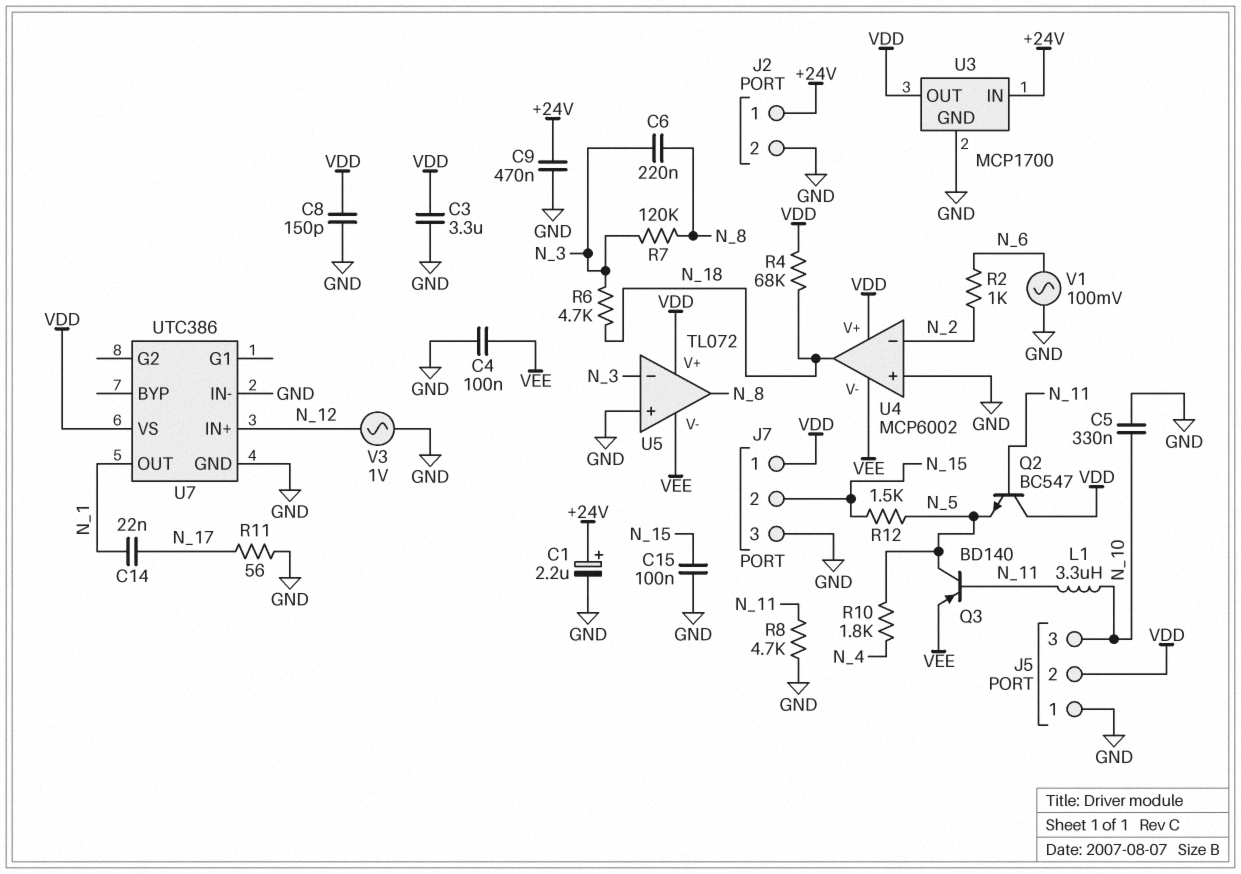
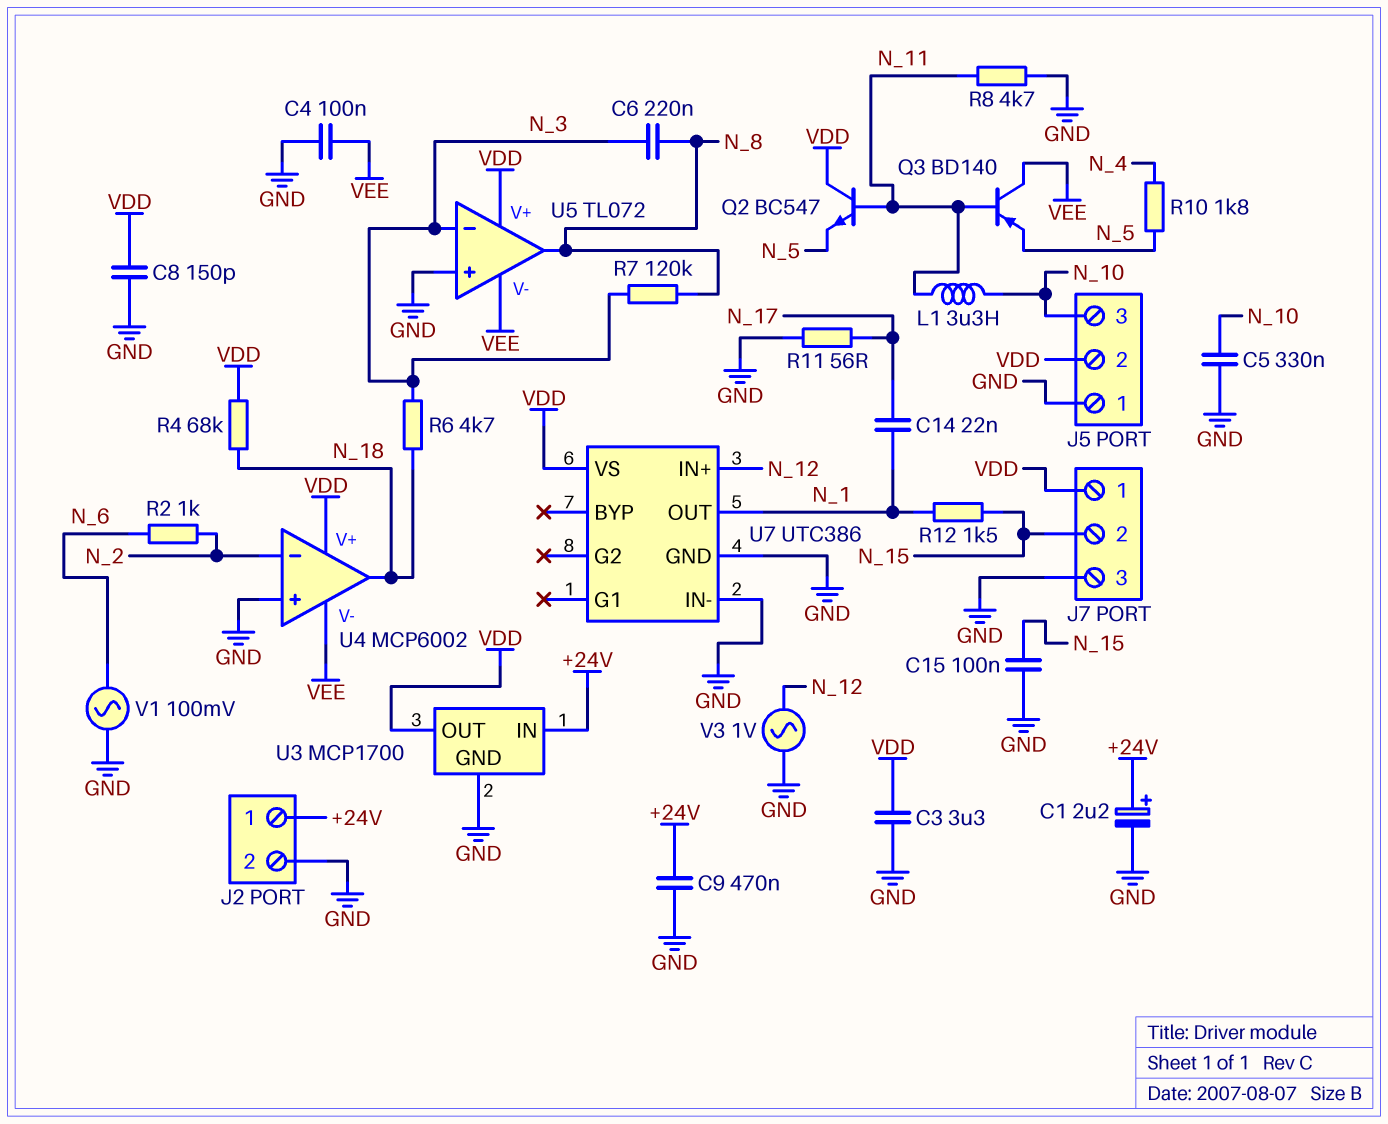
Q3: PNP BD140 (B N_11, C N_5, E VEE) -> PNP BD140 (B N_11, C VEE, E N_5)
R12: 1.5k (N_5, N_15) -> 1.5k (N_1, N_15)

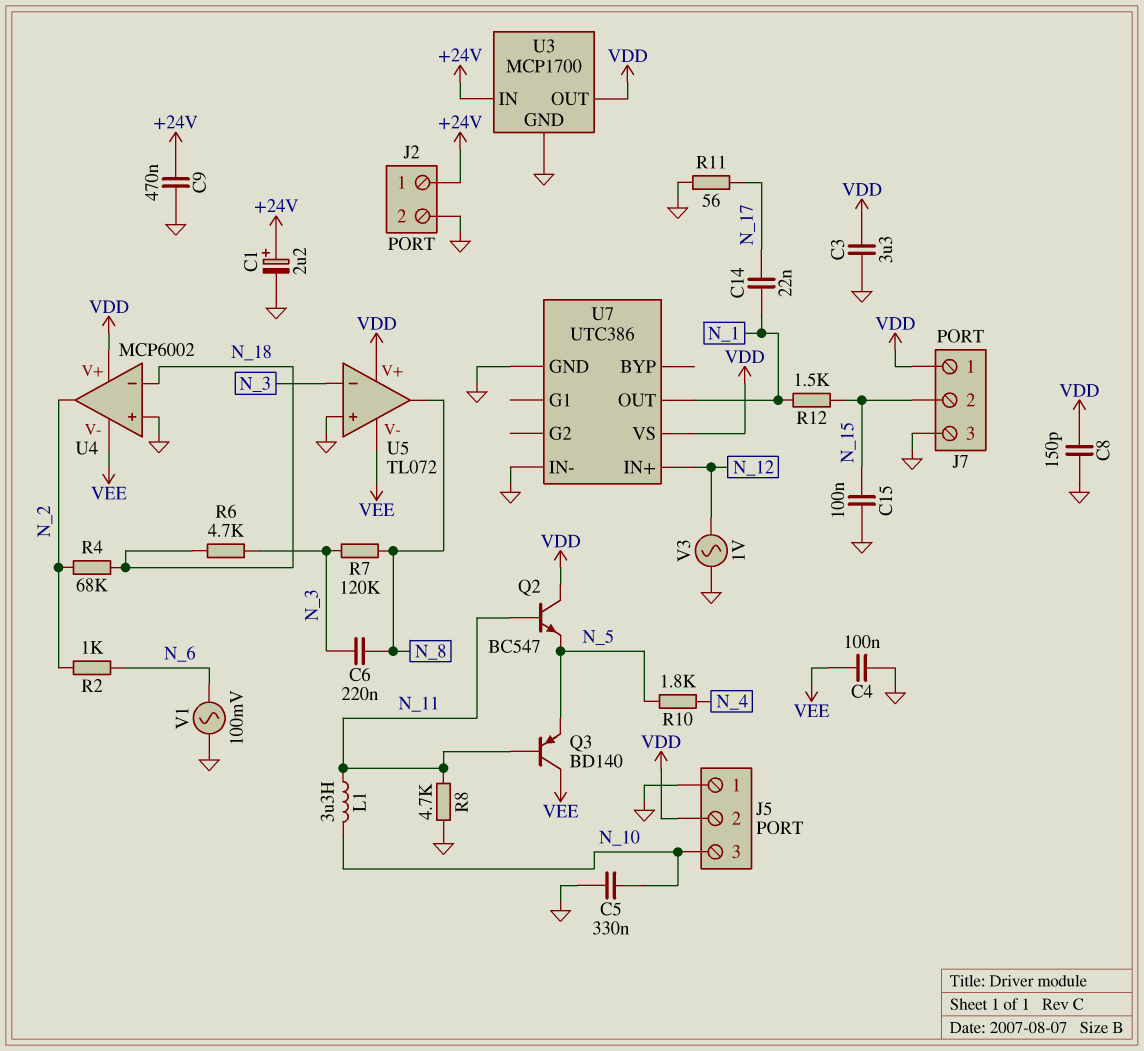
R4: 68k (N_18, VDD) -> 68k (N_2, N_18)
U4 pin in-: N_2 -> N_18
U4 pin out: N_18 -> N_2

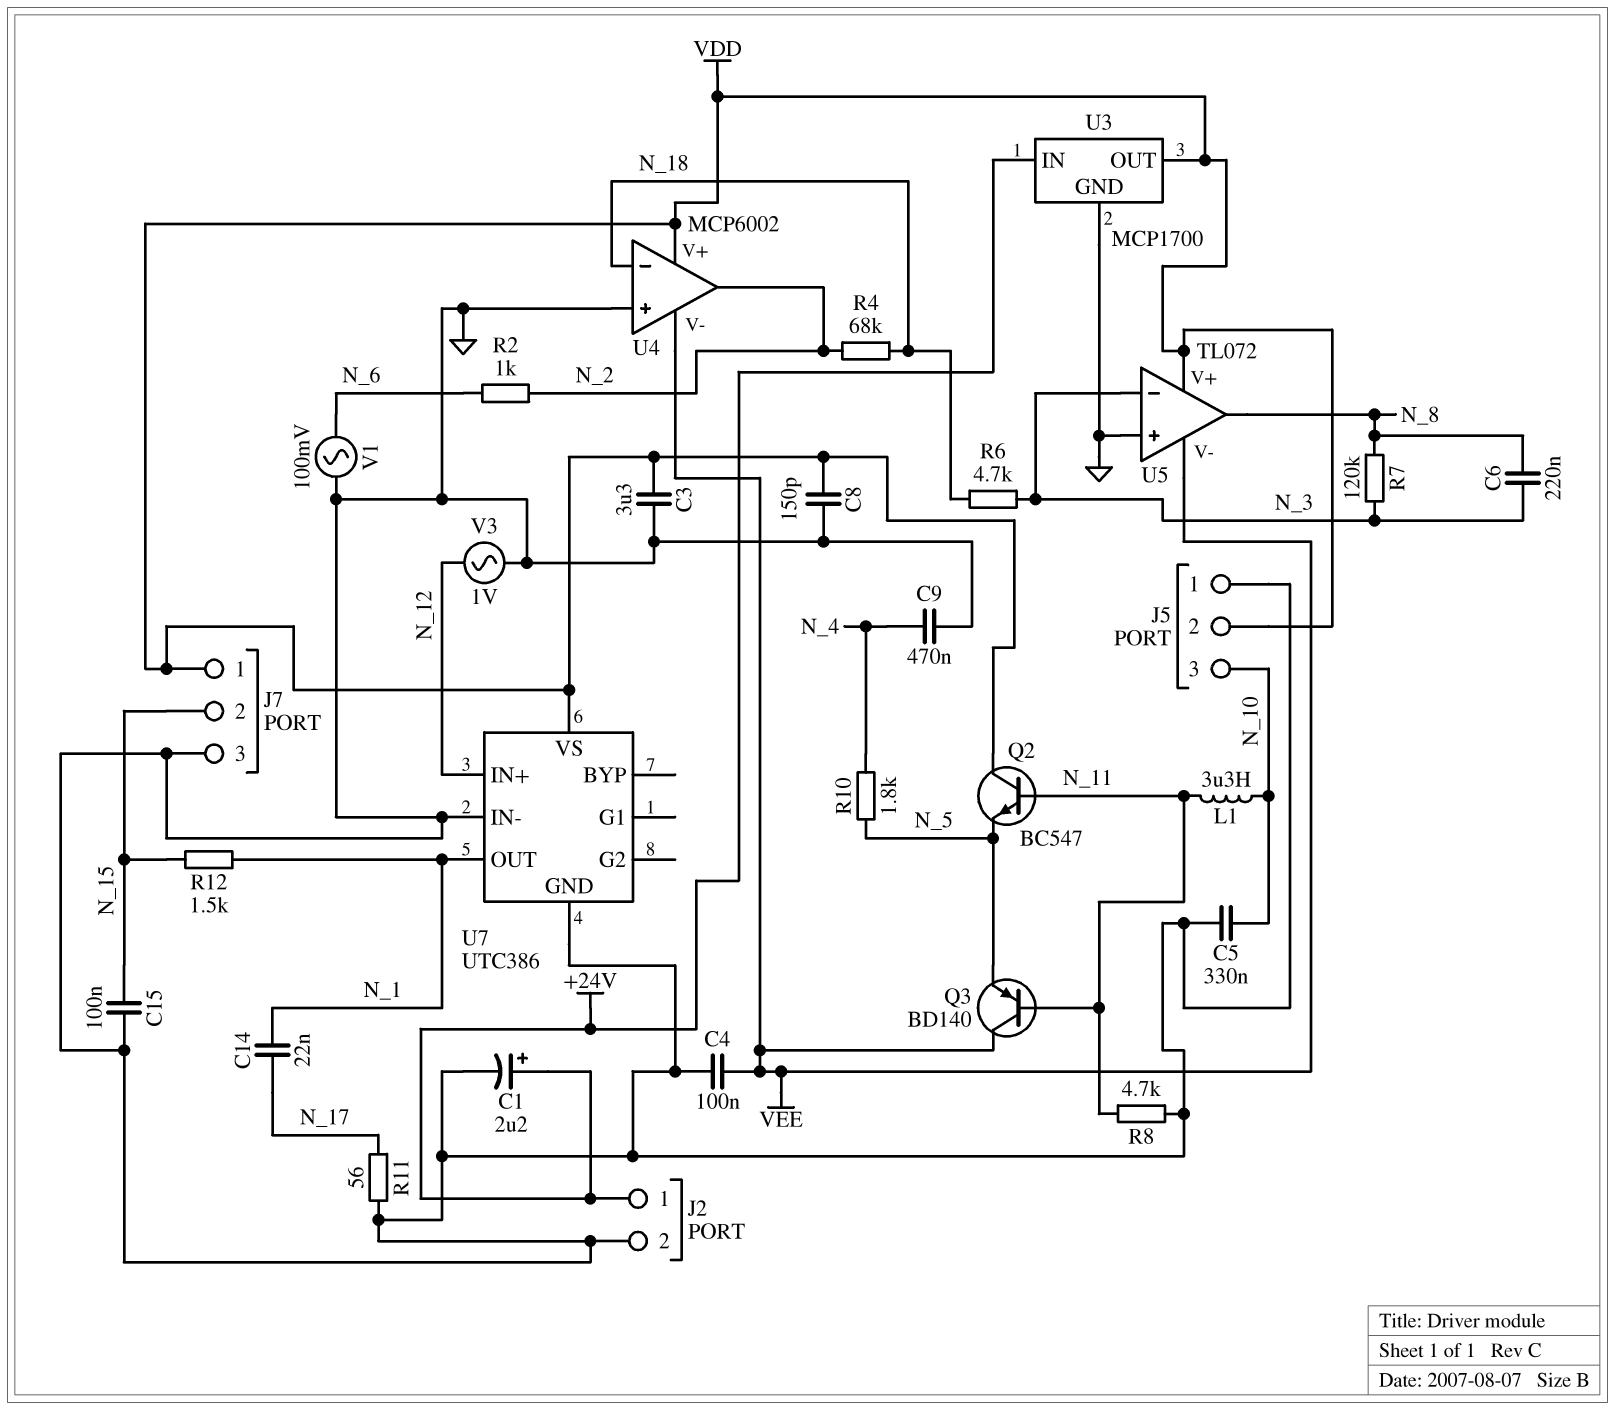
C9: 470nF (+24V, GND) -> 470nF (GND, N_4)

